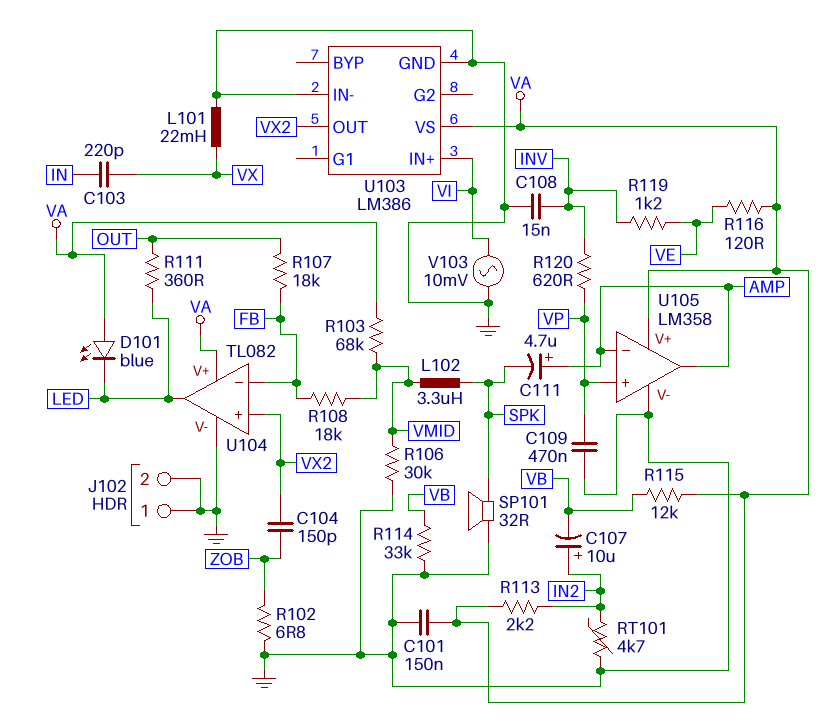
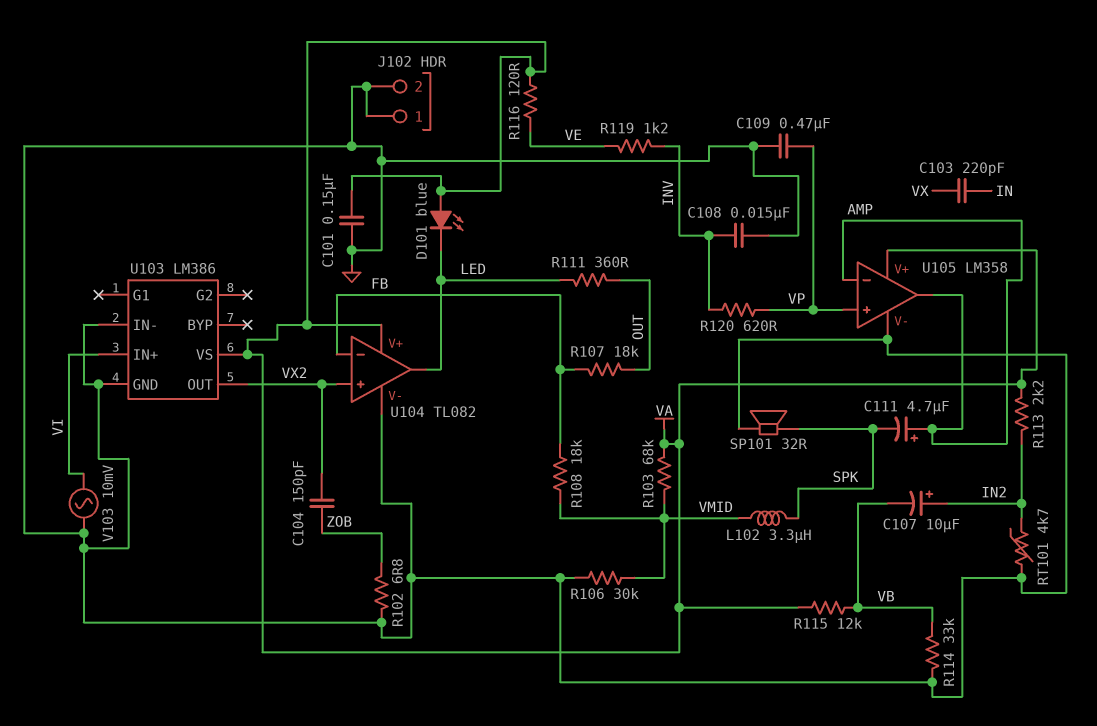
L101: 22mH (GND, VX) -> none

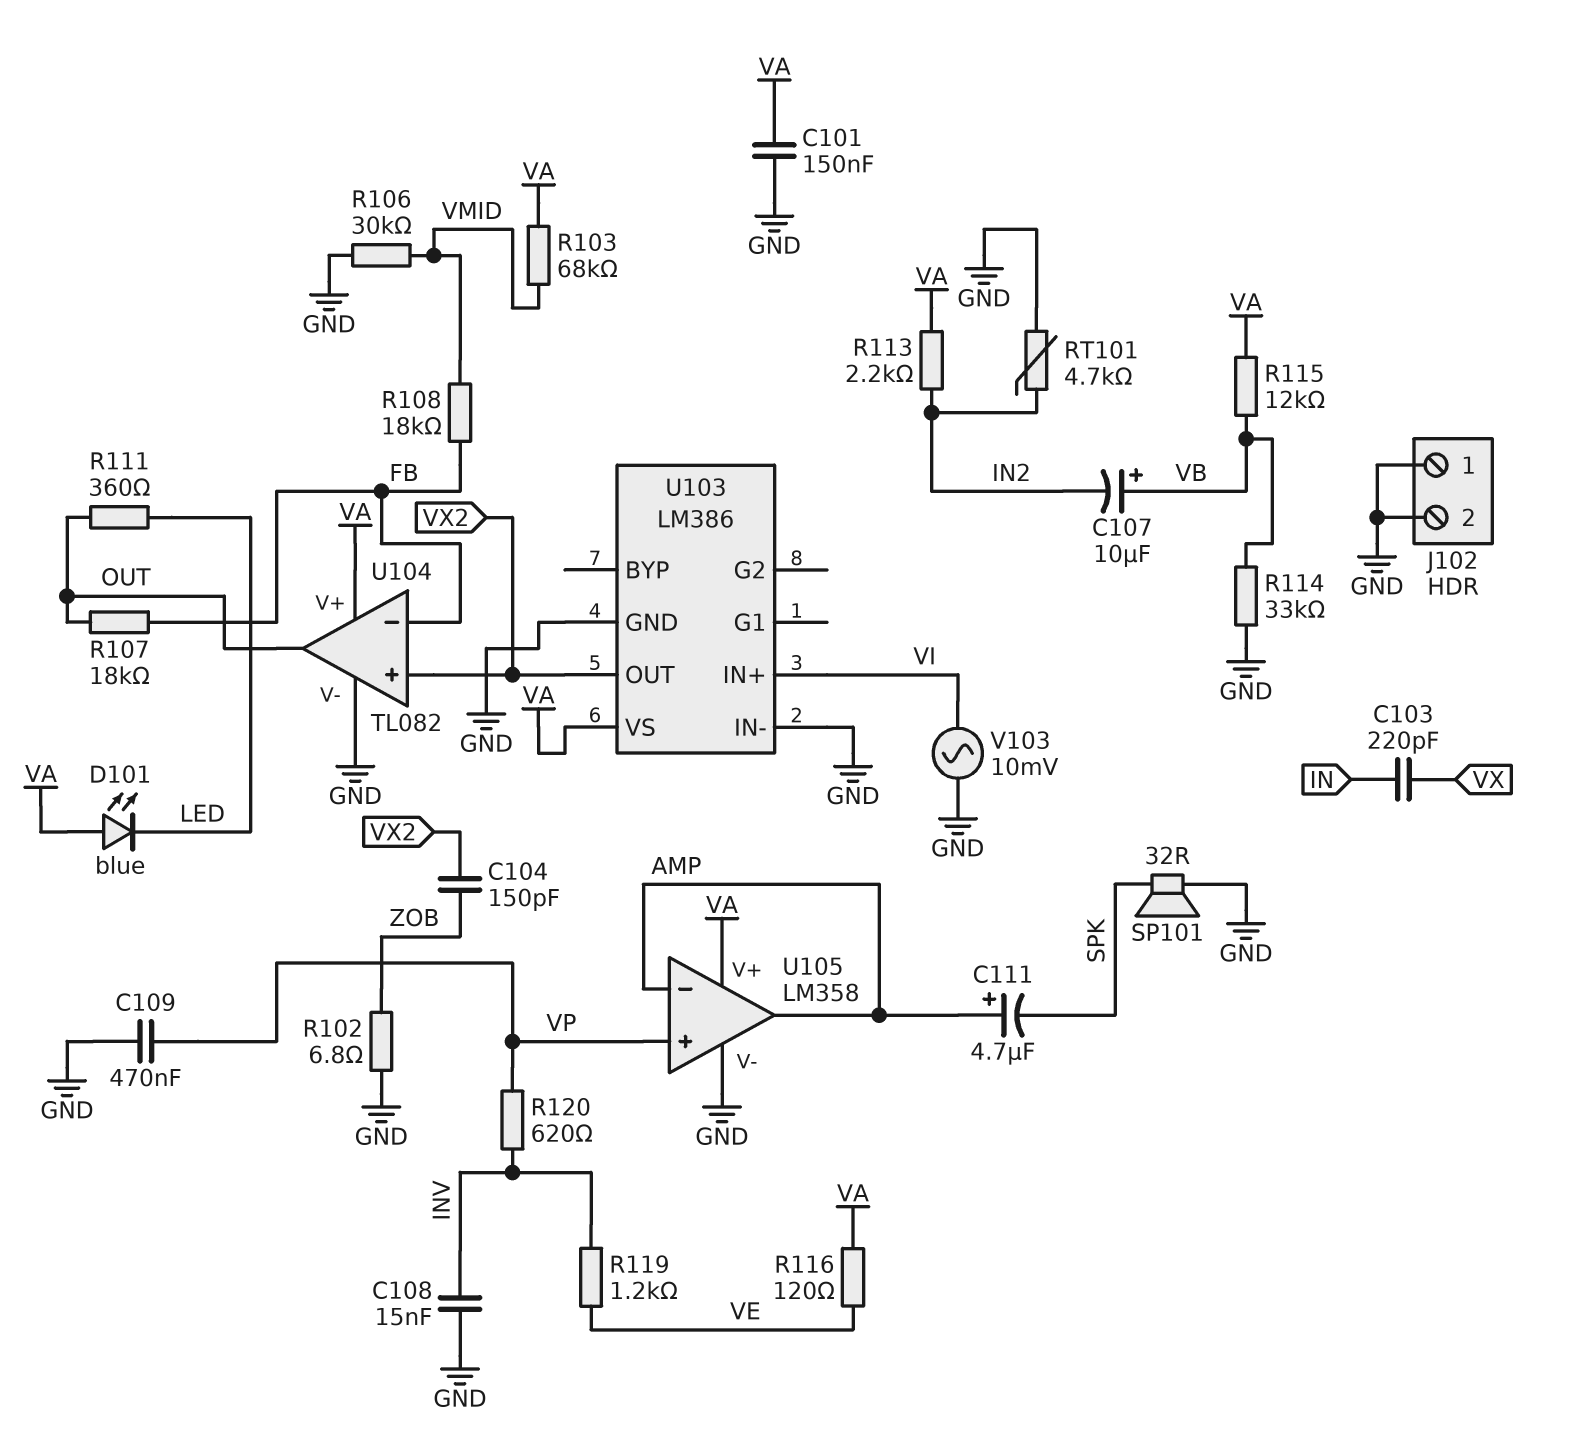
C107: 10uF (plus IN2, minus VB) -> 10uF (plus VB, minus IN2)
L102: 3.3uH (SPK, VMID) -> none
U104 pin out: LED -> OUT

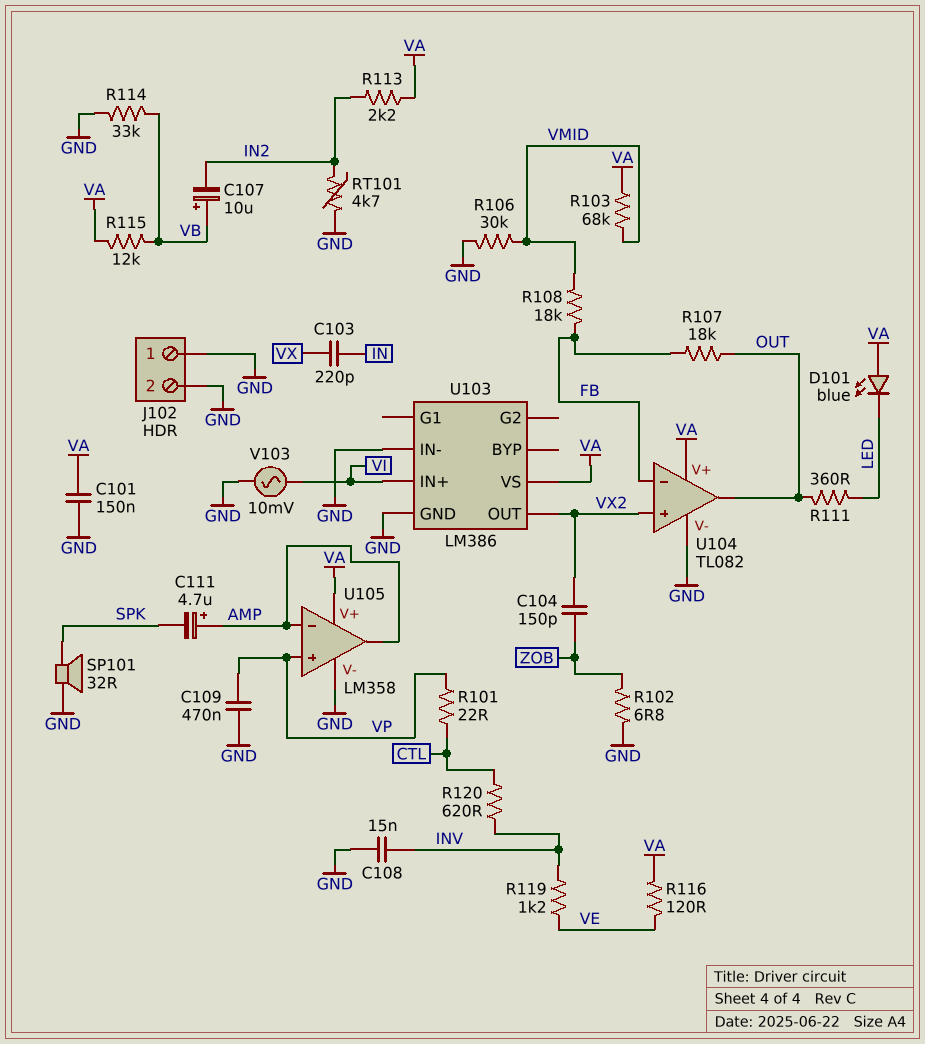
R101: none -> 22 (CTL, VP)
R120: 620 (INV, VP) -> 620 (CTL, INV)

